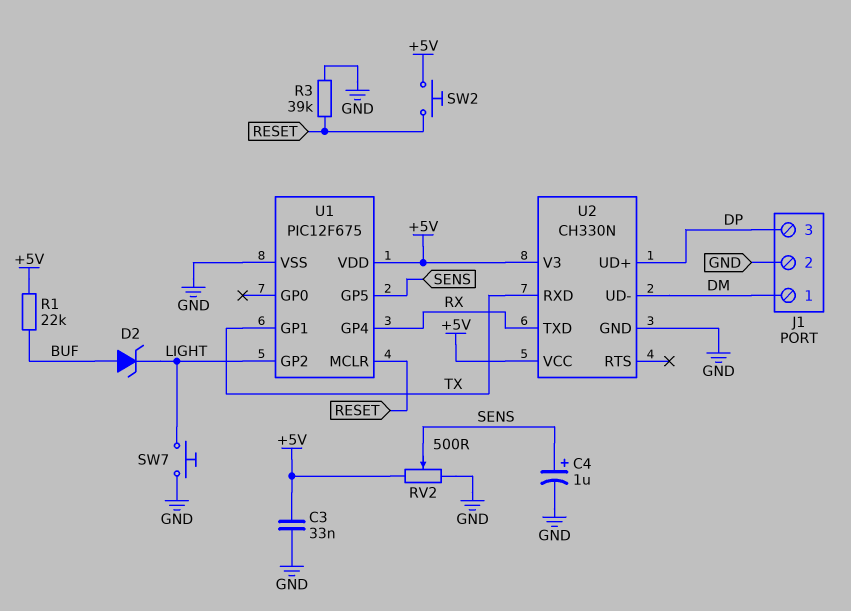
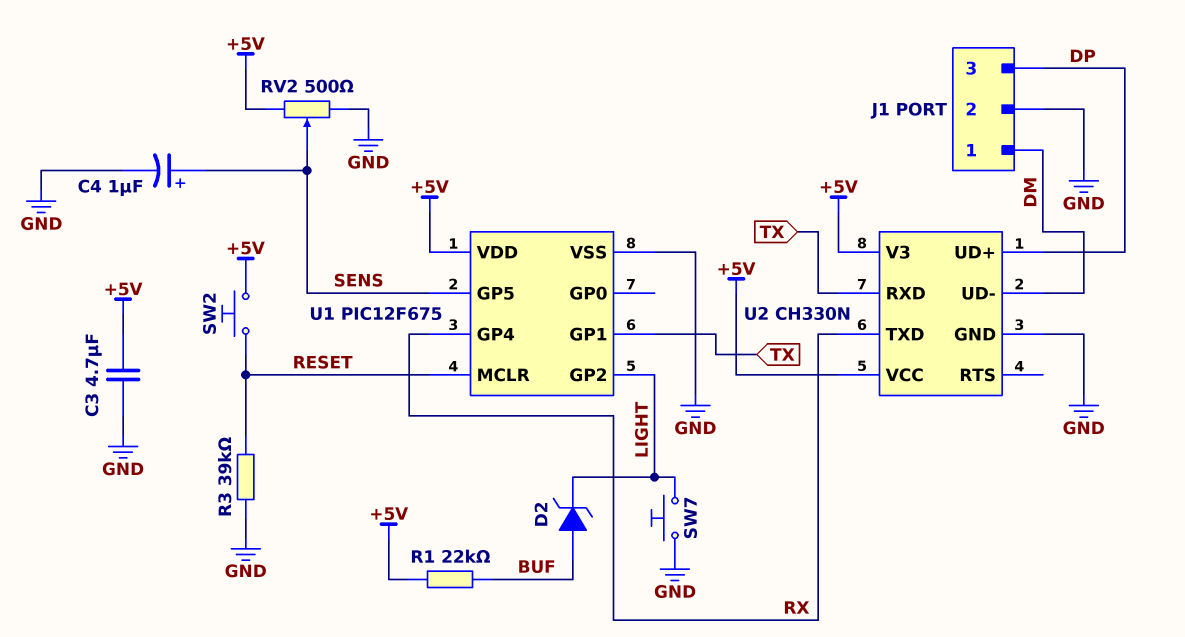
C3: 33nF (+5V, GND) -> 4.7uF (+5V, GND)

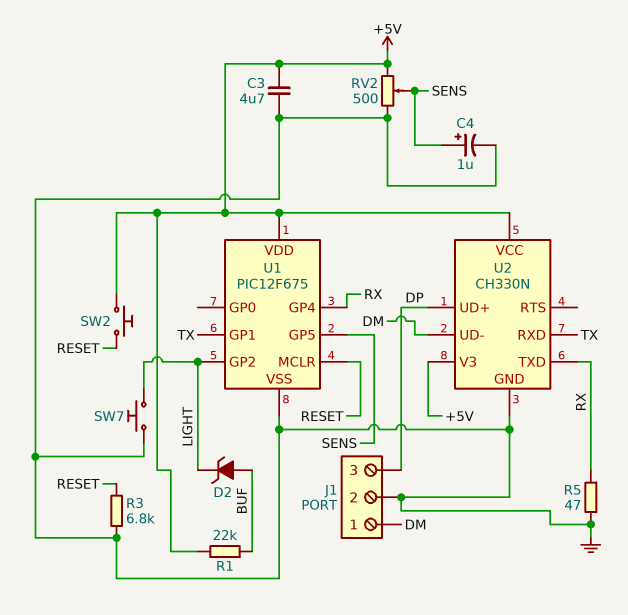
R3: 39k (GND, RESET) -> 6.8k (GND, RESET)
R5: none -> 47 (GND, RX)

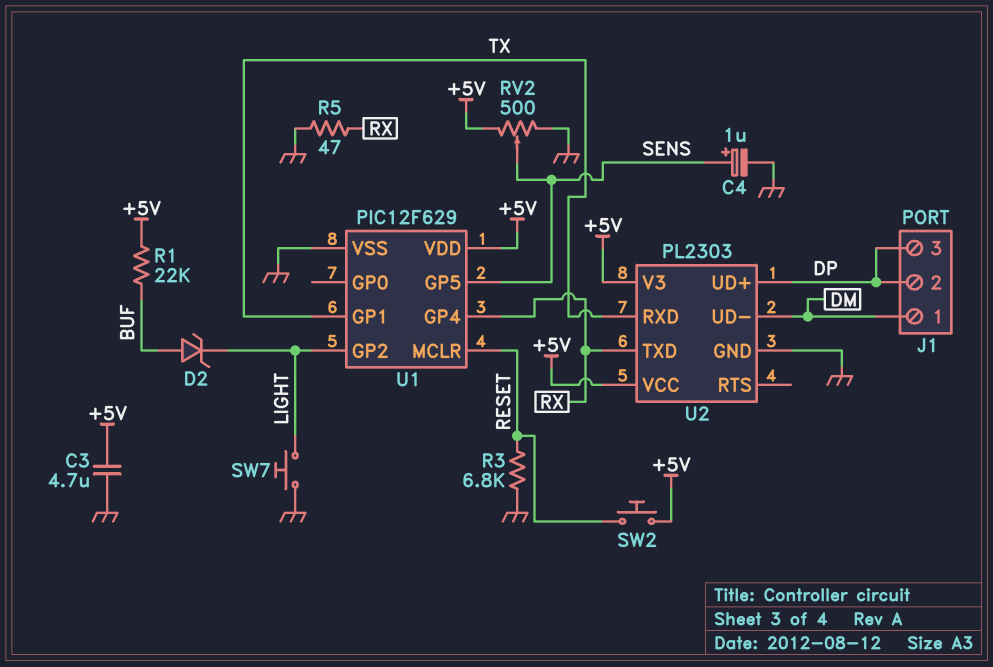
J1 pin 2: GND -> DP
U1: PIC12F675 -> PIC12F629
U2: CH330N -> PL2303

